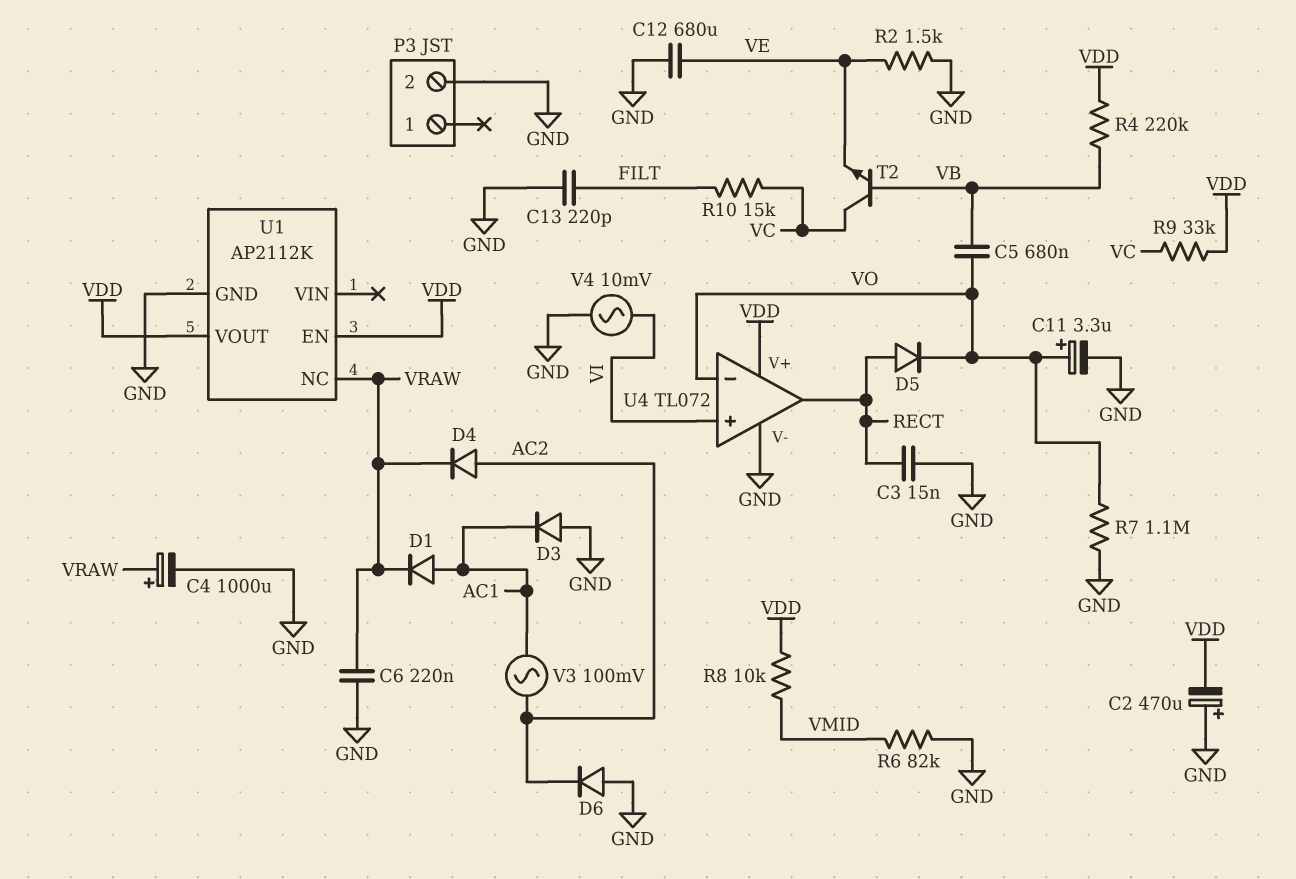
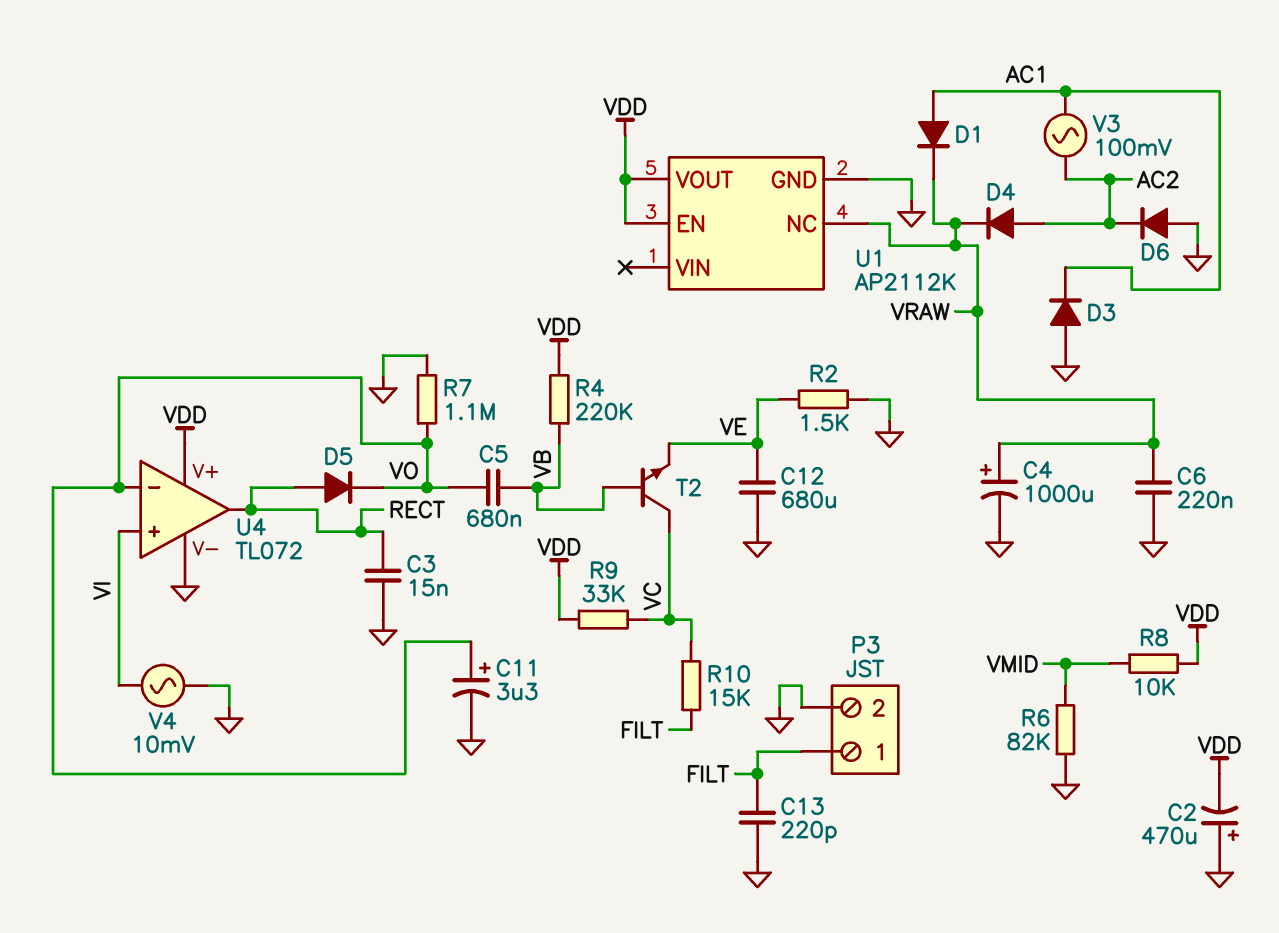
P3 pin 1: none -> FILT

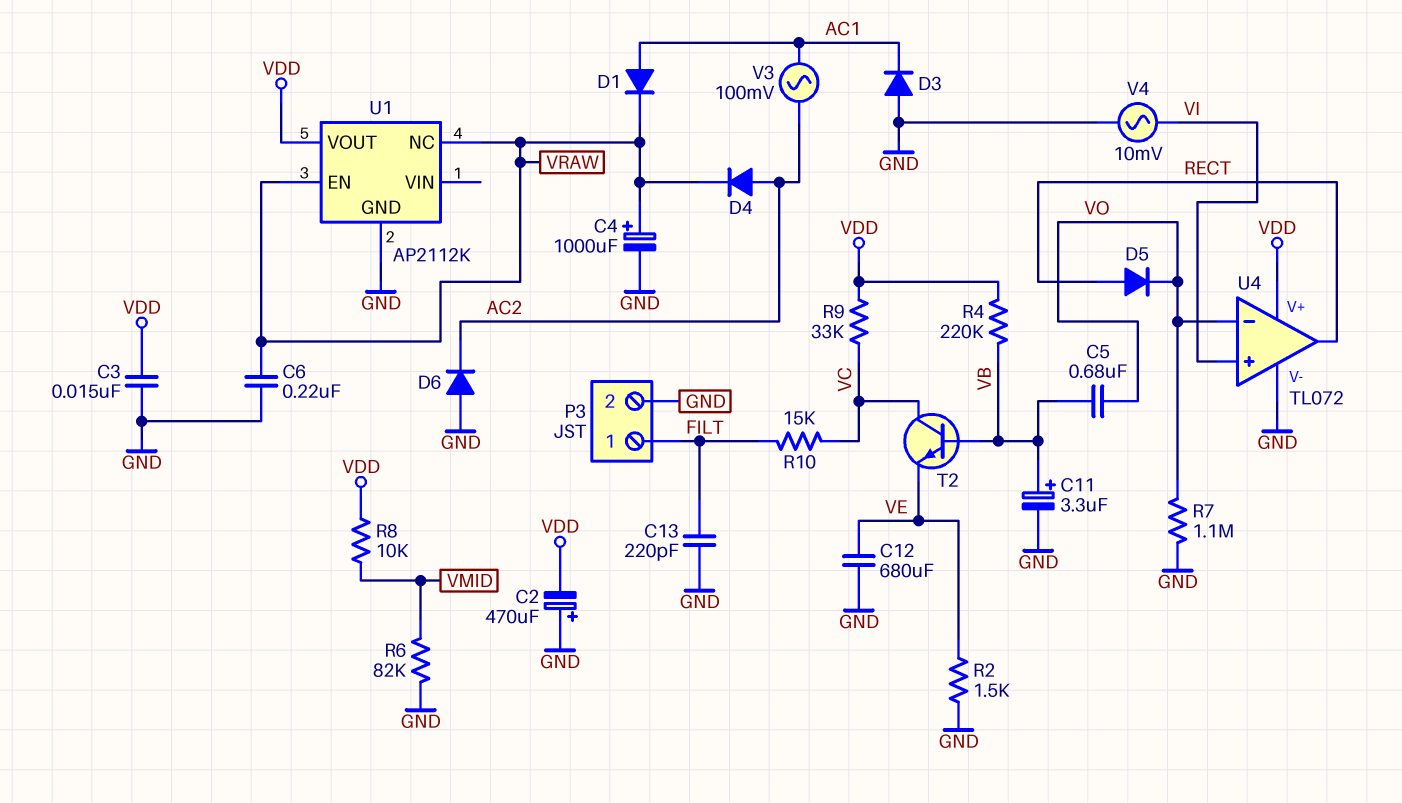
C3: 15nF (GND, RECT) -> 15nF (GND, VDD)
C11: 3.3uF (plus VO, minus GND) -> 3.3uF (plus VB, minus GND)
U1 pin EN: VDD -> VRAW

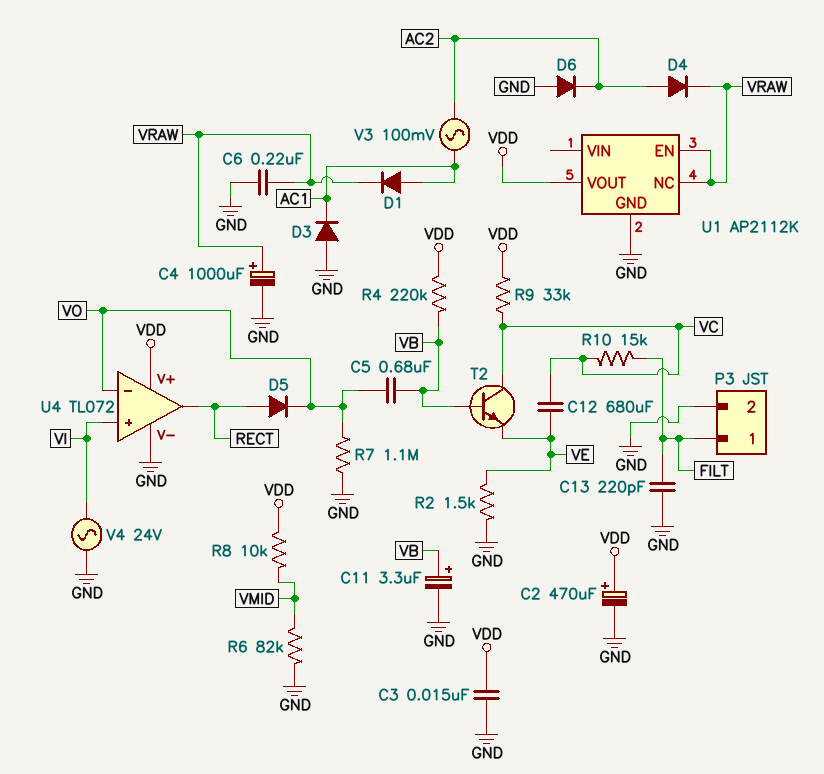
C2: 470uF (plus GND, minus VDD) -> 470uF (plus VDD, minus GND)
C12: 680uF (GND, VE) -> 680uF (VC, VE)
V4: AC 10mV (GND, VI) -> AC 24V (GND, VI)

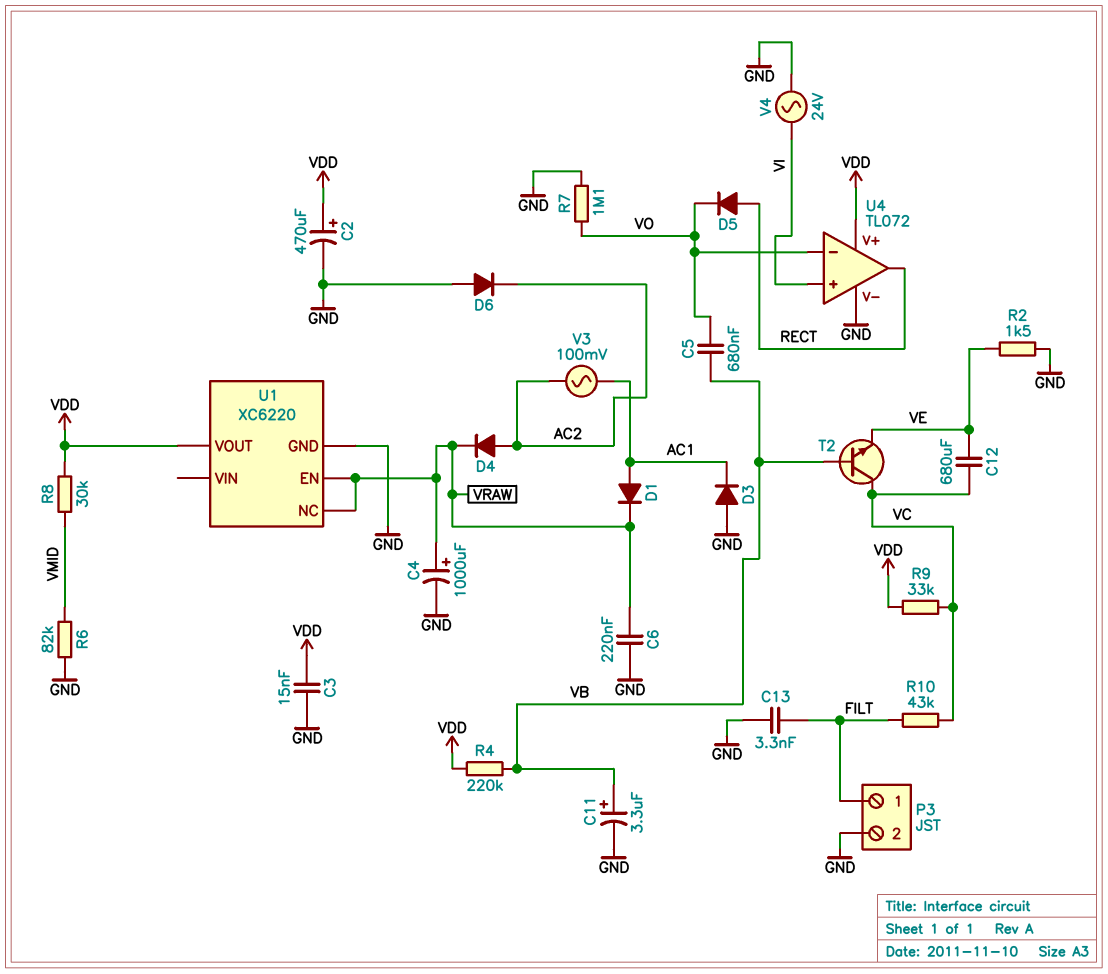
C13: 220pF (FILT, GND) -> 3.3nF (FILT, GND)
R8: 10k (VDD, VMID) -> 30k (VDD, VMID)
R10: 15k (FILT, VC) -> 43k (FILT, VC)
U1: AP2112K -> XC6220

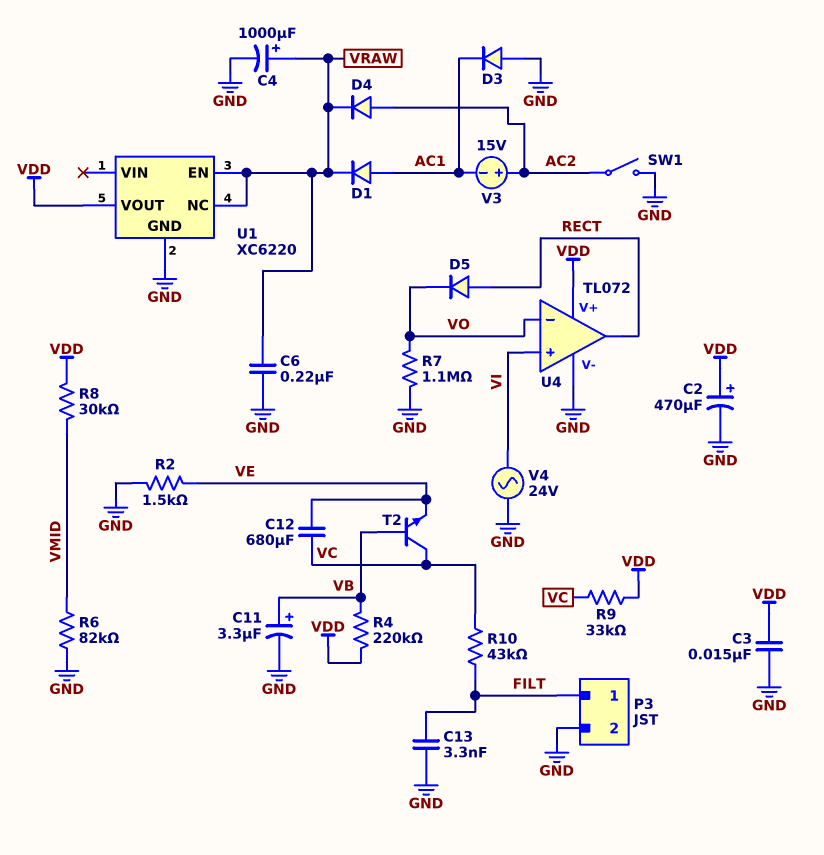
C5: 680nF (VB, VO) -> none
D6: diode (A GND, K AC2) -> none
SW1: none -> switch (AC2, GND)
V3: AC 100mV (AC1, AC2) -> 15V (plus AC2, minus AC1)

